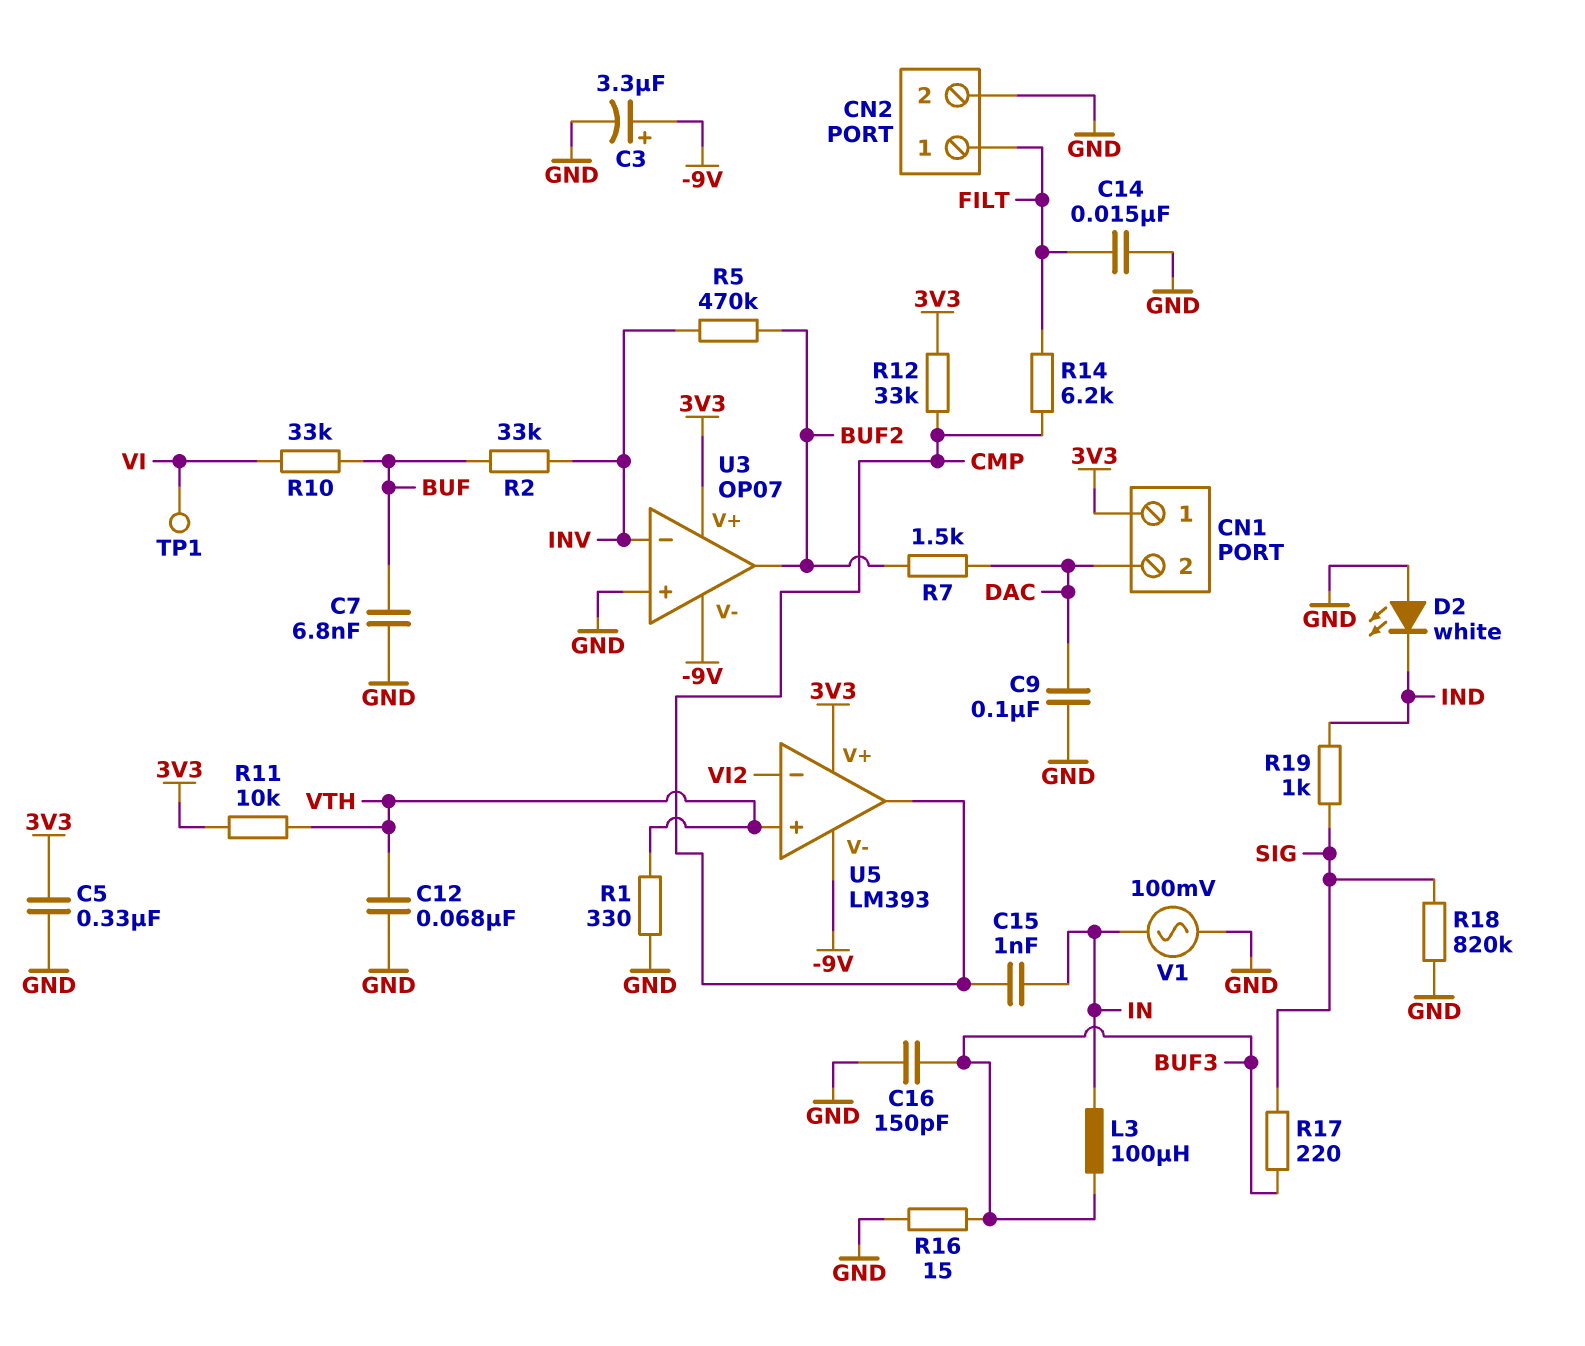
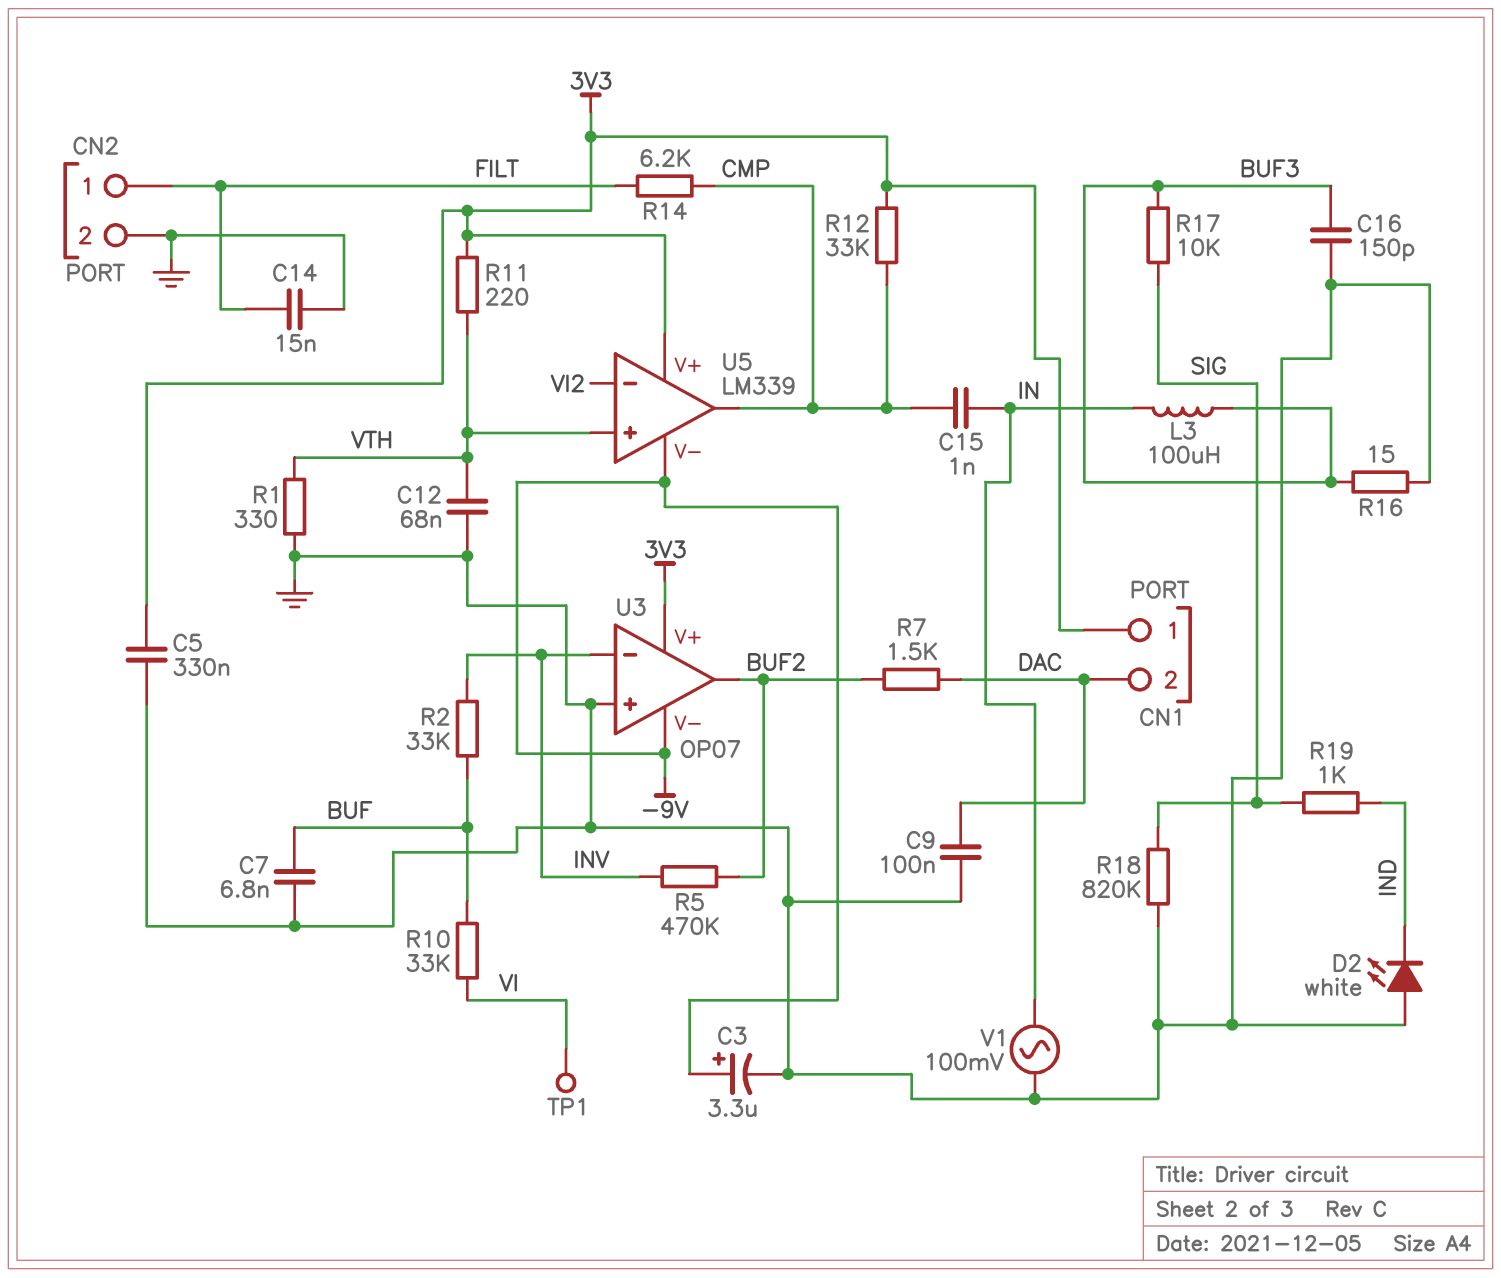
R11: 10k (3V3, VTH) -> 220 (3V3, VTH)
R17: 220 (BUF3, SIG) -> 10k (BUF3, SIG)
U5: LM393 -> LM339

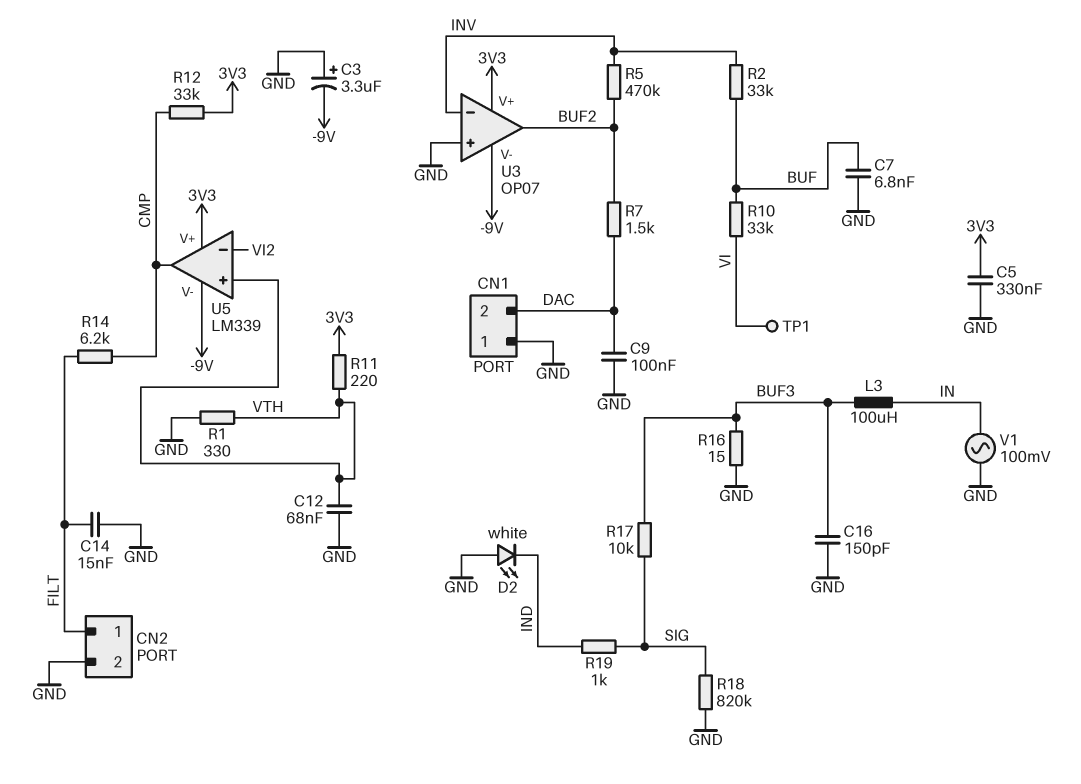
C3: 3.3uF (plus -9V, minus GND) -> 3.3uF (plus GND, minus -9V)
C15: 1nF (CMP, IN) -> none
CN1 pin 1: 3V3 -> GND

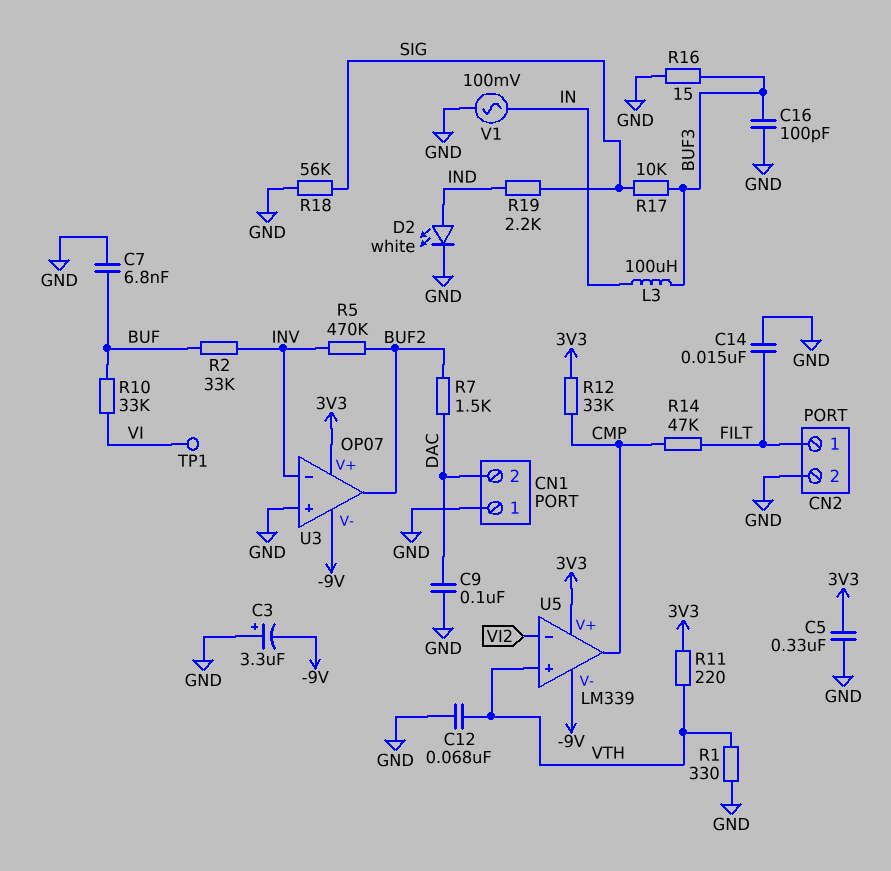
C16: 150pF (BUF3, GND) -> 100pF (BUF3, GND)
D2: LED white (A GND, K IND) -> LED white (A IND, K GND)
R14: 6.2k (CMP, FILT) -> 47k (CMP, FILT)
R18: 820k (GND, SIG) -> 56k (GND, SIG)
R19: 1k (IND, SIG) -> 2.2k (IND, SIG)

